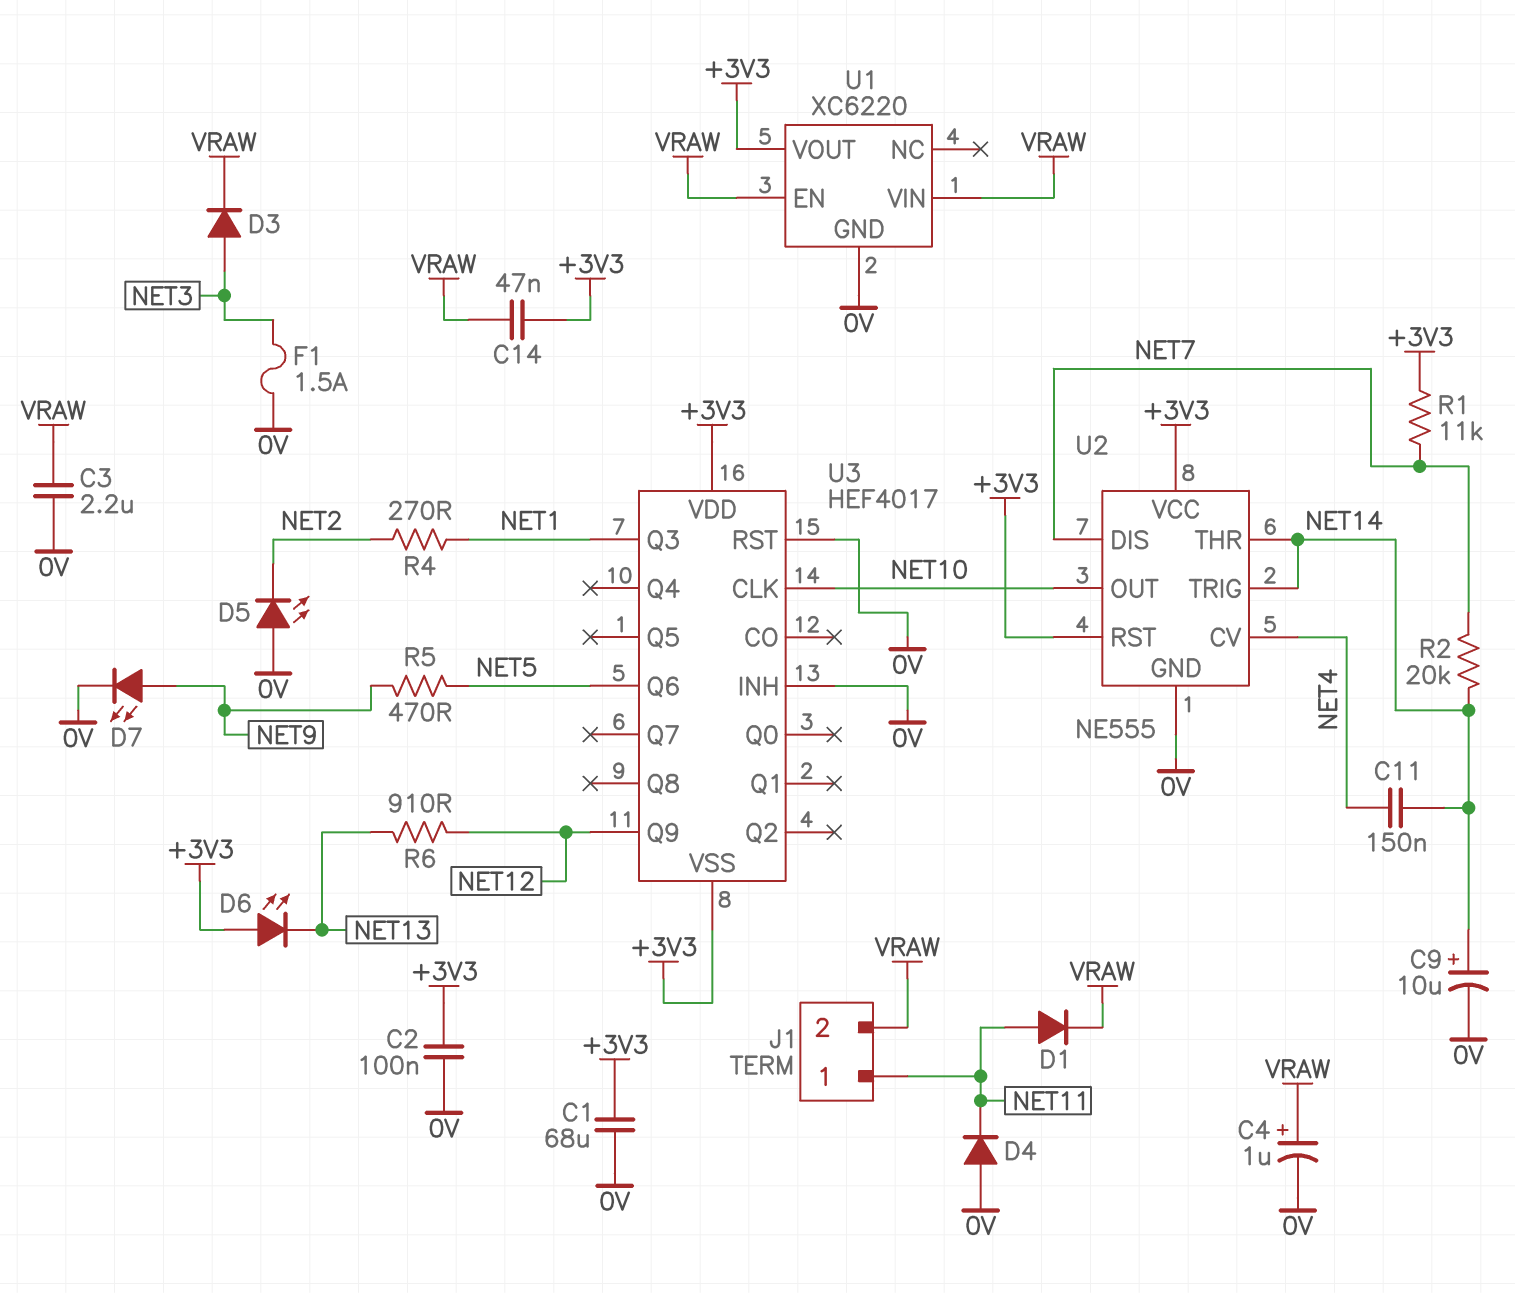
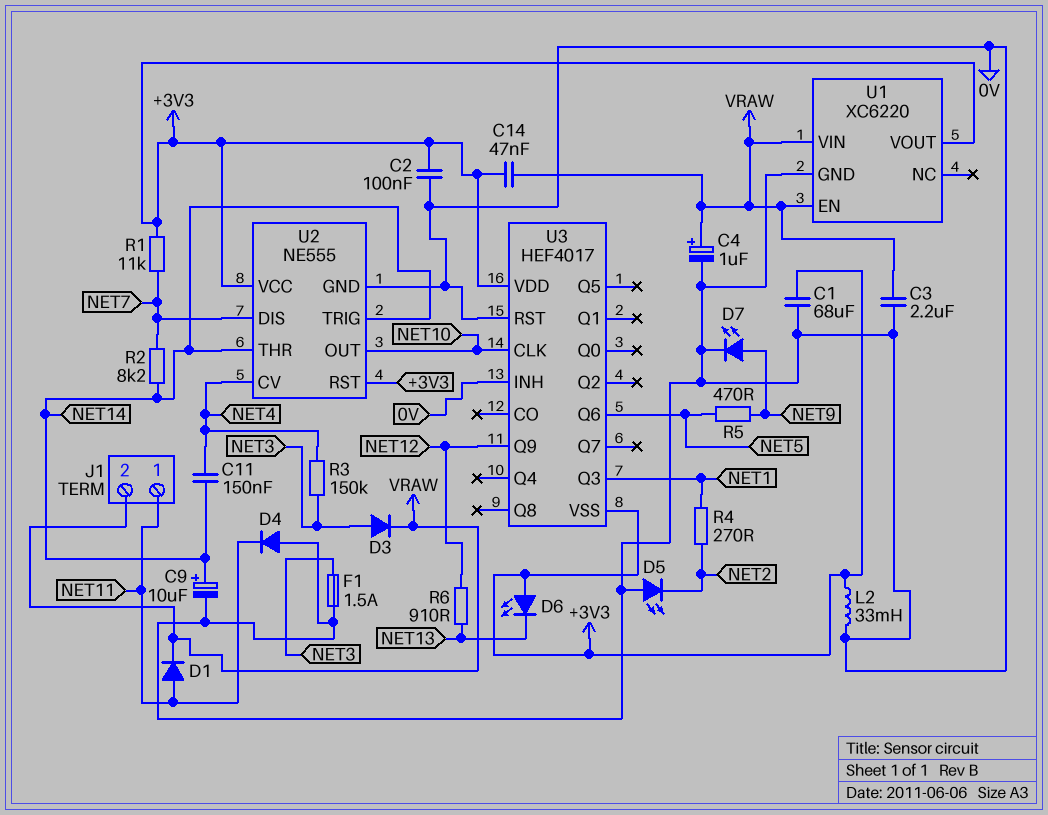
L2: none -> 33mH (+3V3, 0V)
R2: 20k (NET7, NET14) -> 8.2k (NET7, NET14)
R3: none -> 150k (NET3, NET4)

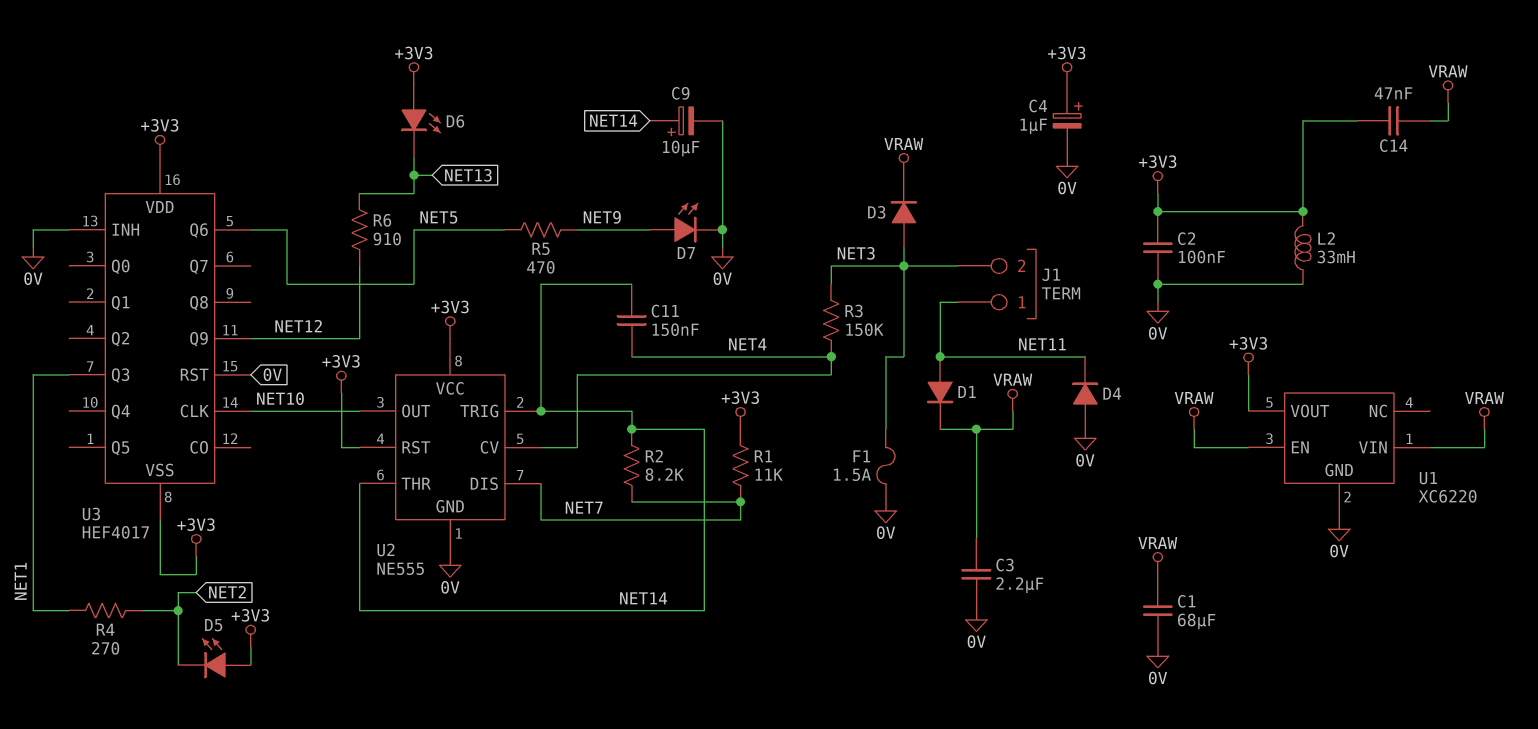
C1: 68uF (+3V3, 0V) -> 68uF (0V, VRAW)
C4: 1uF (plus VRAW, minus 0V) -> 1uF (plus +3V3, minus 0V)
D5: LED (A 0V, K NET2) -> LED (A +3V3, K NET2)
J1 pin 2: VRAW -> NET3

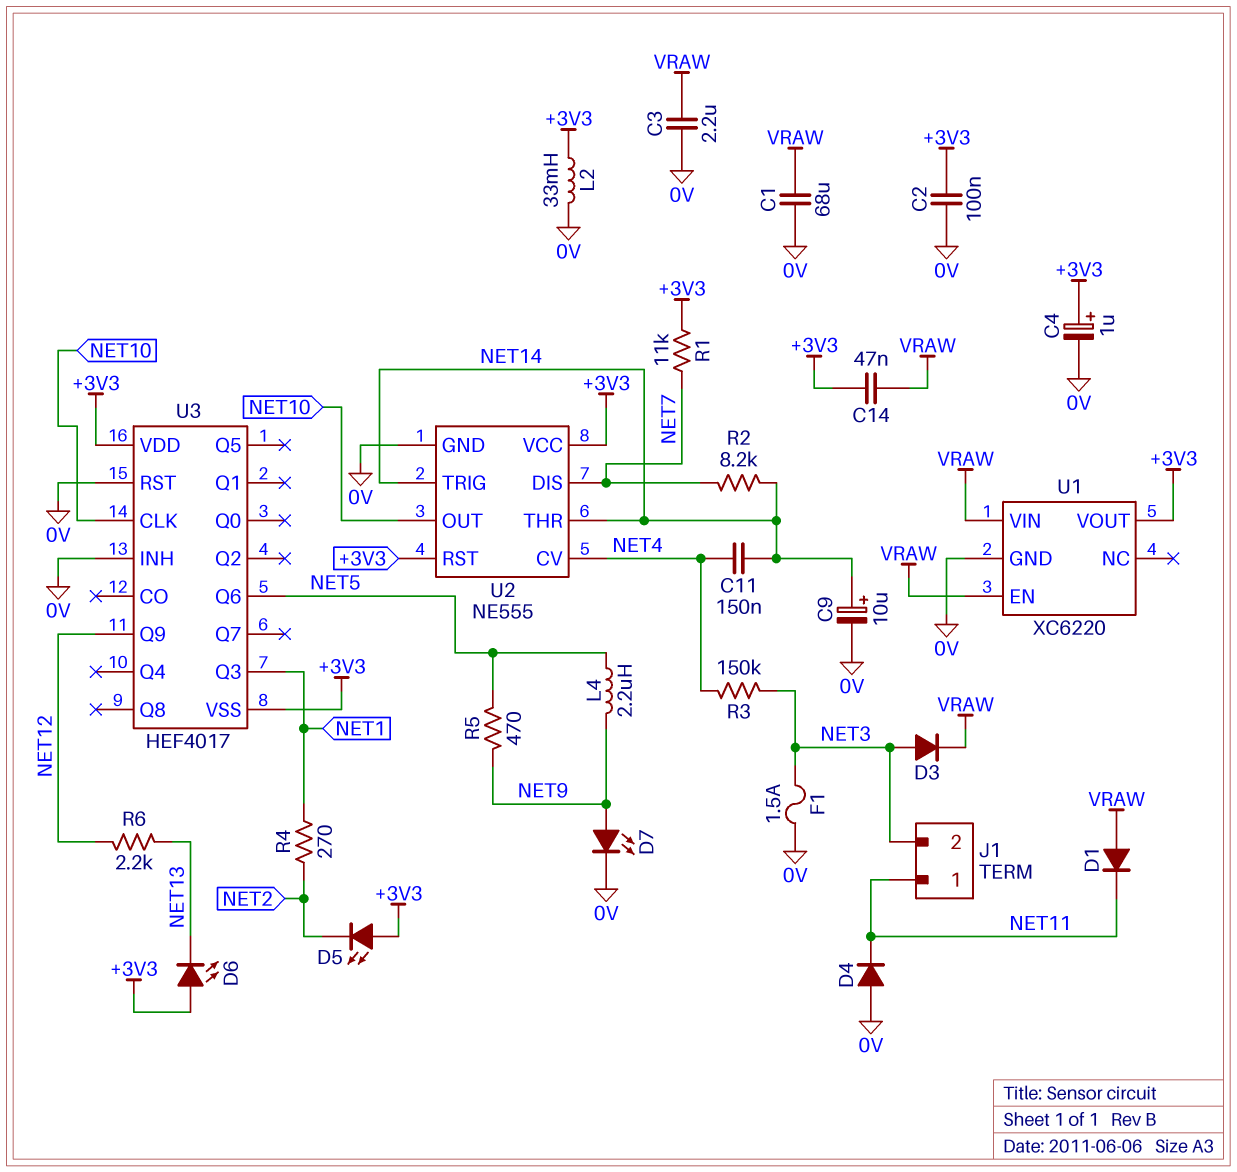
D1: diode (A NET11, K VRAW) -> diode (A VRAW, K NET11)
L4: none -> 2.2uH (NET5, NET9)
R6: 910 (NET12, NET13) -> 2.2k (NET12, NET13)

